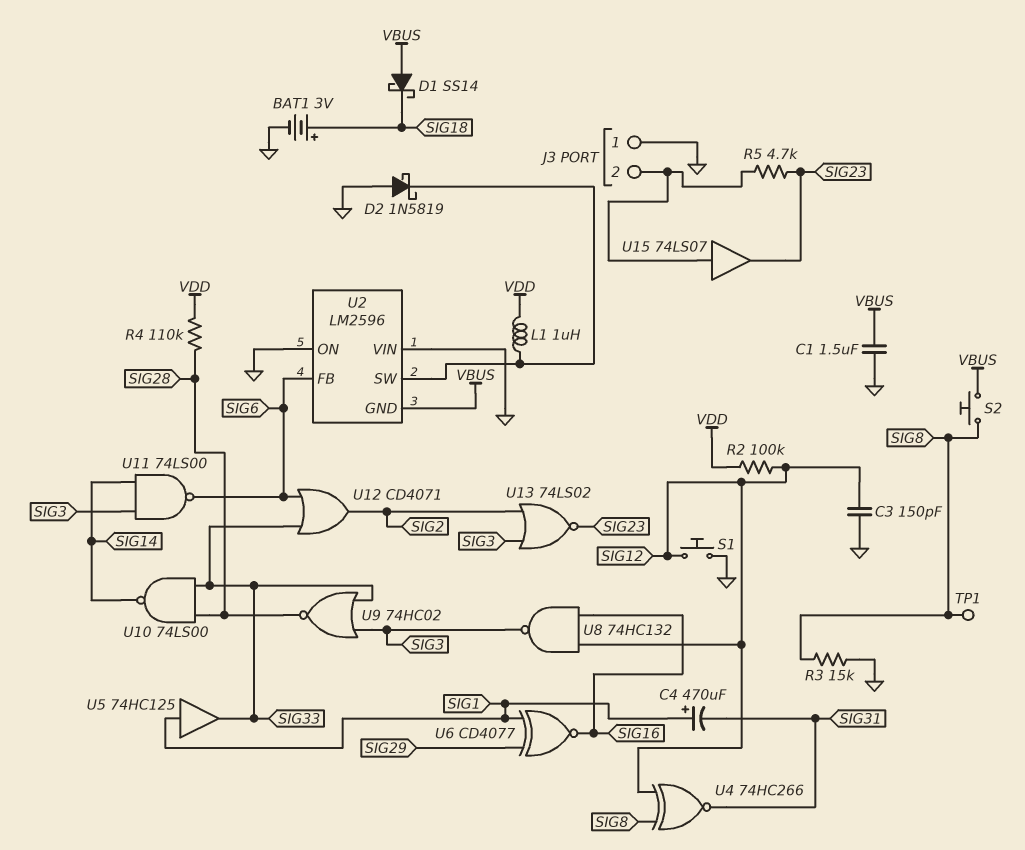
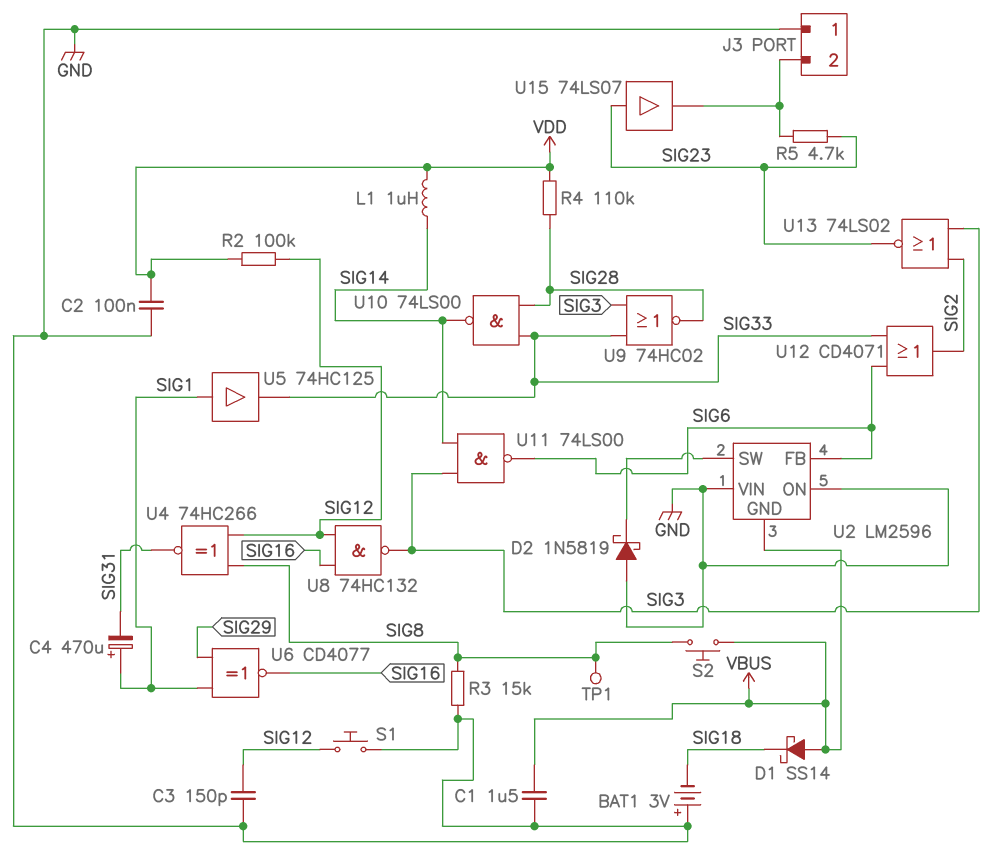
BAT1: 3V (plus SIG18, minus GND) -> 3V (plus GND, minus SIG18)
C2: none -> 100nF (GND, VDD)
L1: 1uH (U2/SW, VDD) -> 1uH (SIG14, VDD)
U15: buffer 74LS07 (in J3/2, out SIG23) -> buffer 74LS07 (in SIG23, out J3/2)

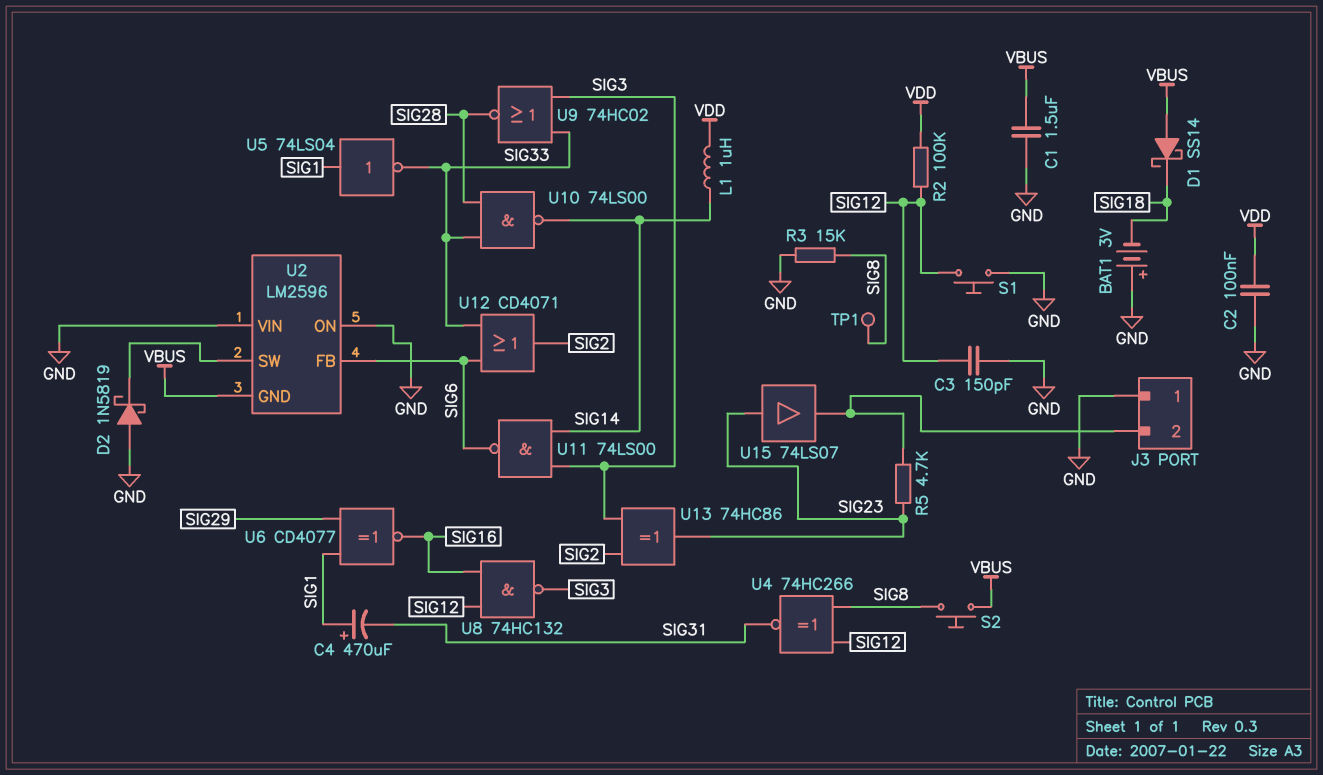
R4: 110k (SIG28, VDD) -> none
U5: buffer 74HC125 (in SIG1, out SIG33) -> NOT 74LS04 (in SIG1, out SIG33)
U13: NOR 74LS02 (in SIG2, in SIG3, out SIG23) -> XOR 74HC86 (in SIG2, in SIG3, out SIG23)

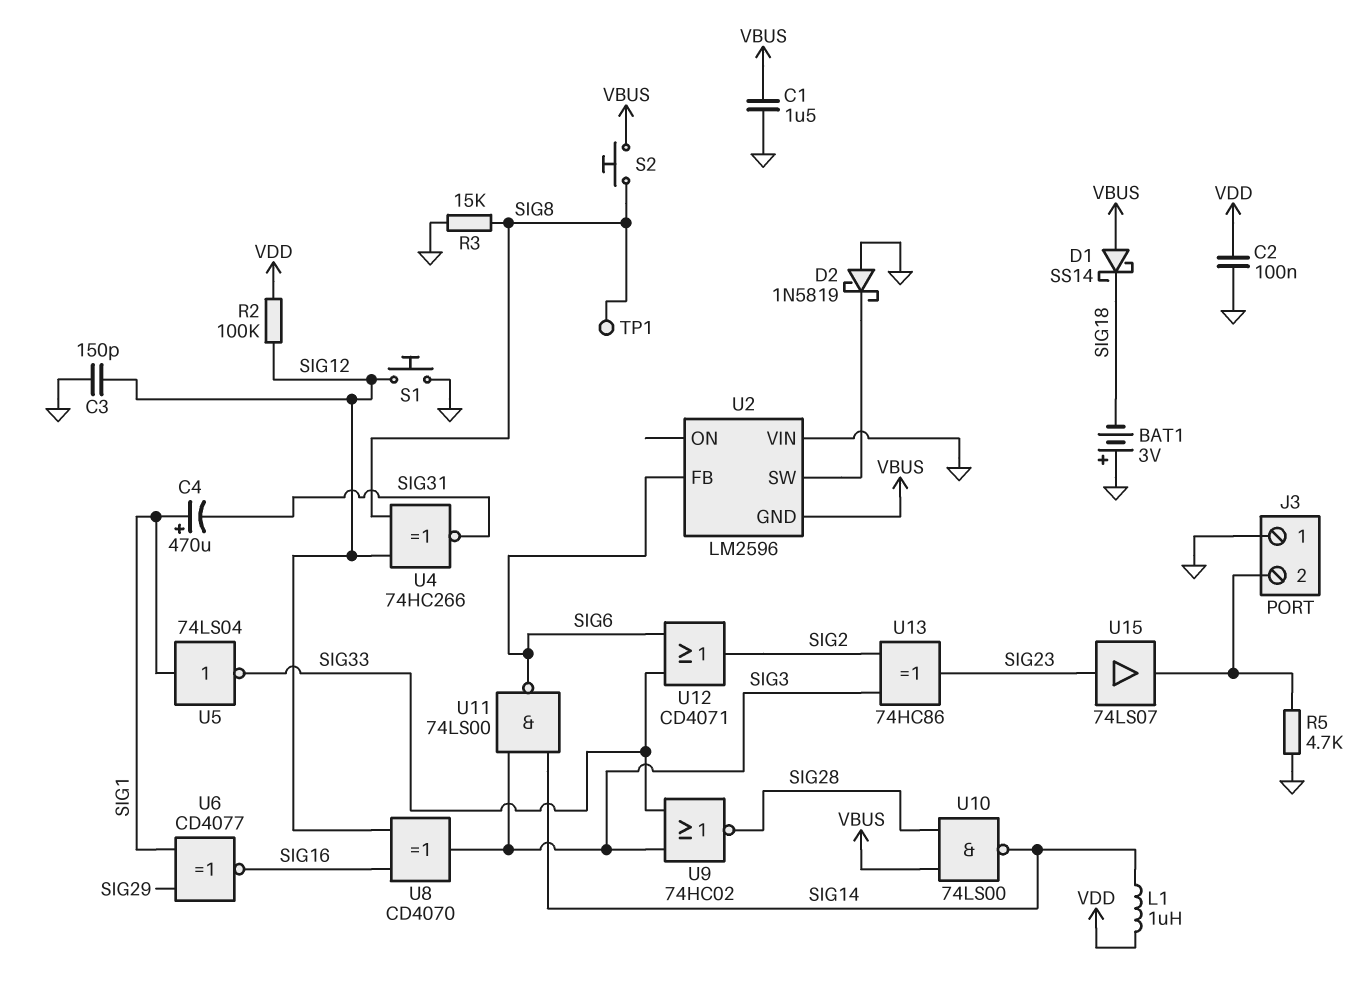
R5: 4.7k (J3/2, SIG23) -> 4.7k (GND, J3/2)
U2 pin ON: GND -> none
U8: NAND 74HC132 (in SIG12, in SIG16, out SIG3) -> XOR CD4070 (in SIG12, in SIG16, out SIG3)
U10: NAND 74LS00 (in SIG28, in SIG33, out SIG14) -> NAND 74LS00 (in SIG28, in VBUS, out SIG14)

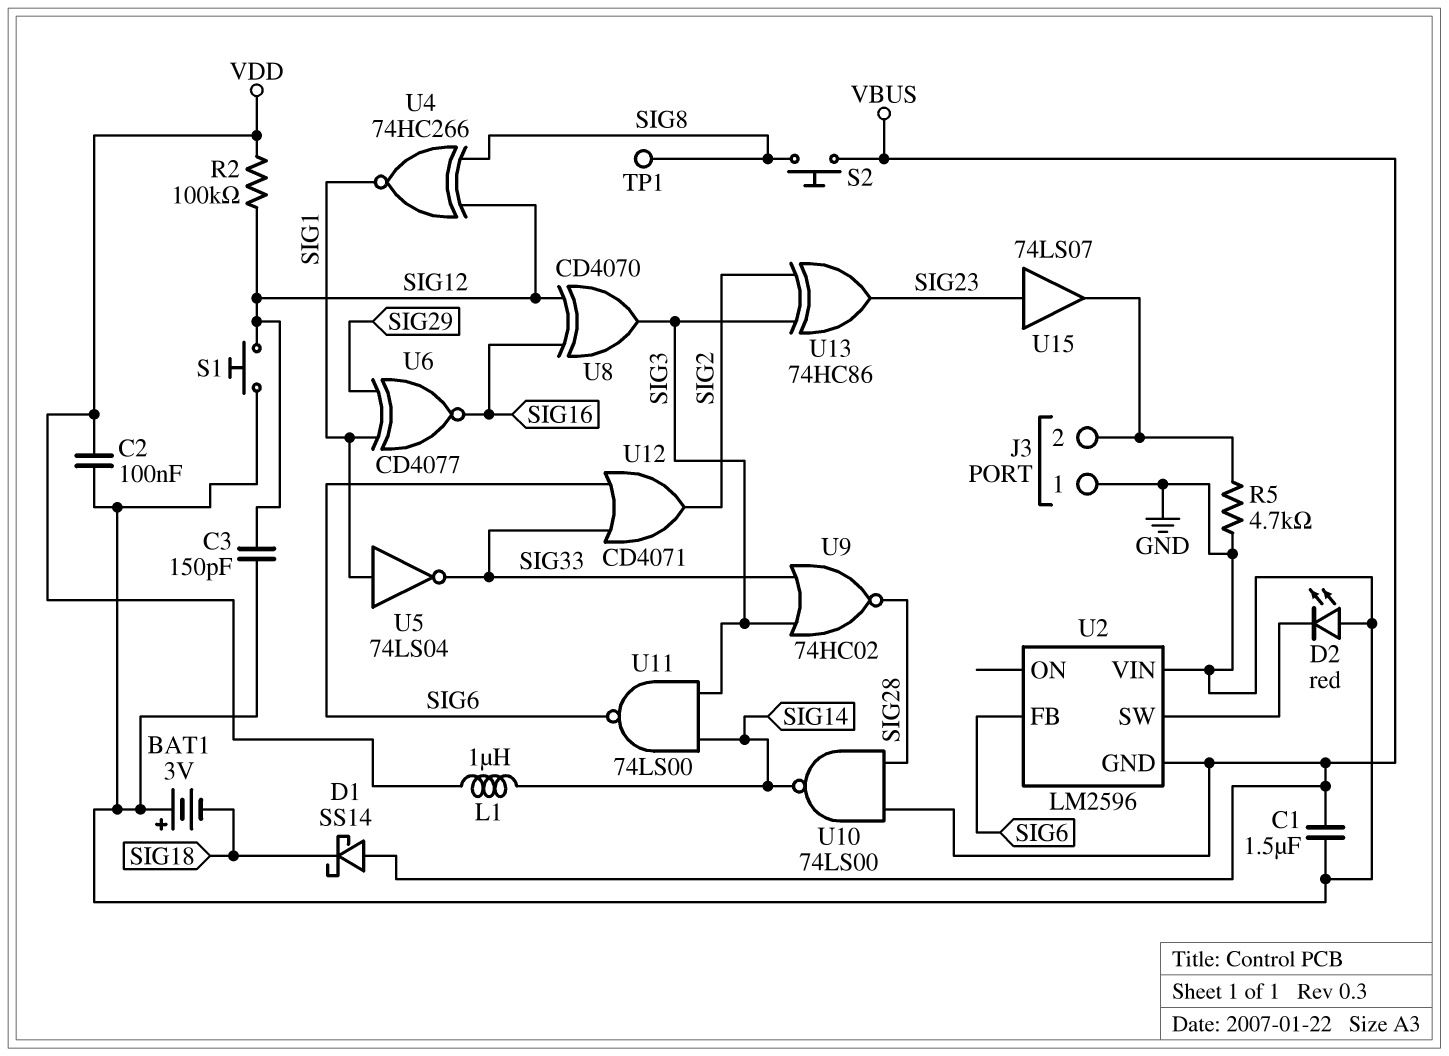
C4: 470uF (plus SIG1, minus SIG31) -> none
D2: schottky 1N5819 (A GND, K U2/SW) -> LED red (A GND, K U2/SW)
R3: 15k (GND, SIG8) -> none
U4: XNOR 74HC266 (in SIG8, in SIG12, out SIG31) -> XNOR 74HC266 (in SIG8, in SIG12, out SIG1)

